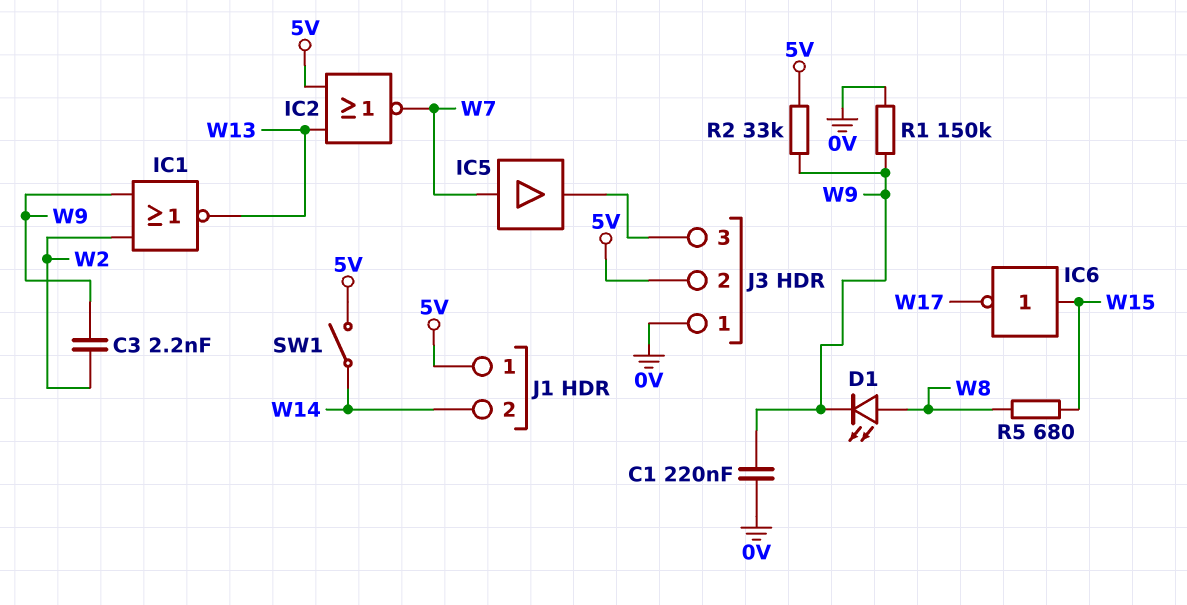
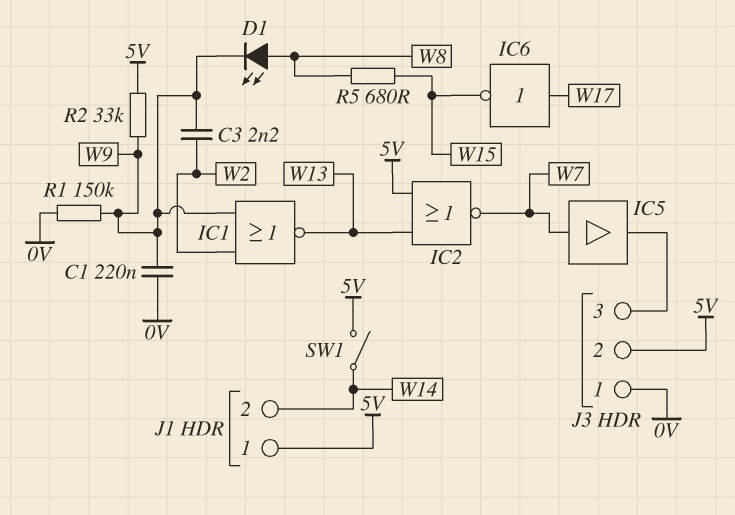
IC6: NOT (in W15, out W17) -> NOT (in W17, out W15)

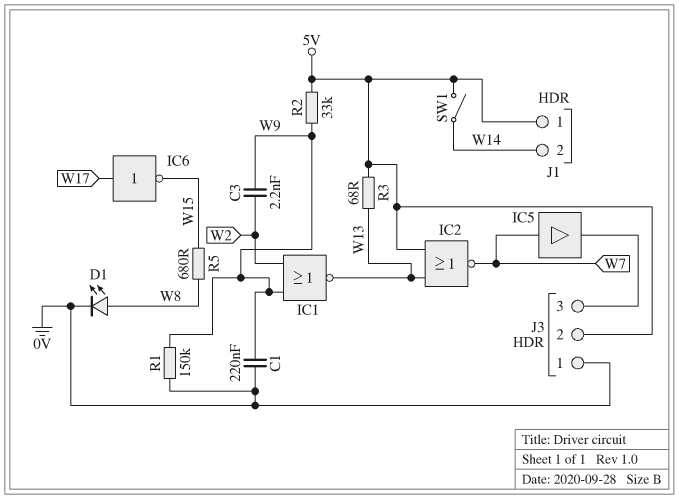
D1: LED (A W8, K W9) -> LED (A W8, K 0V)
R3: none -> 68 (5V, W13)

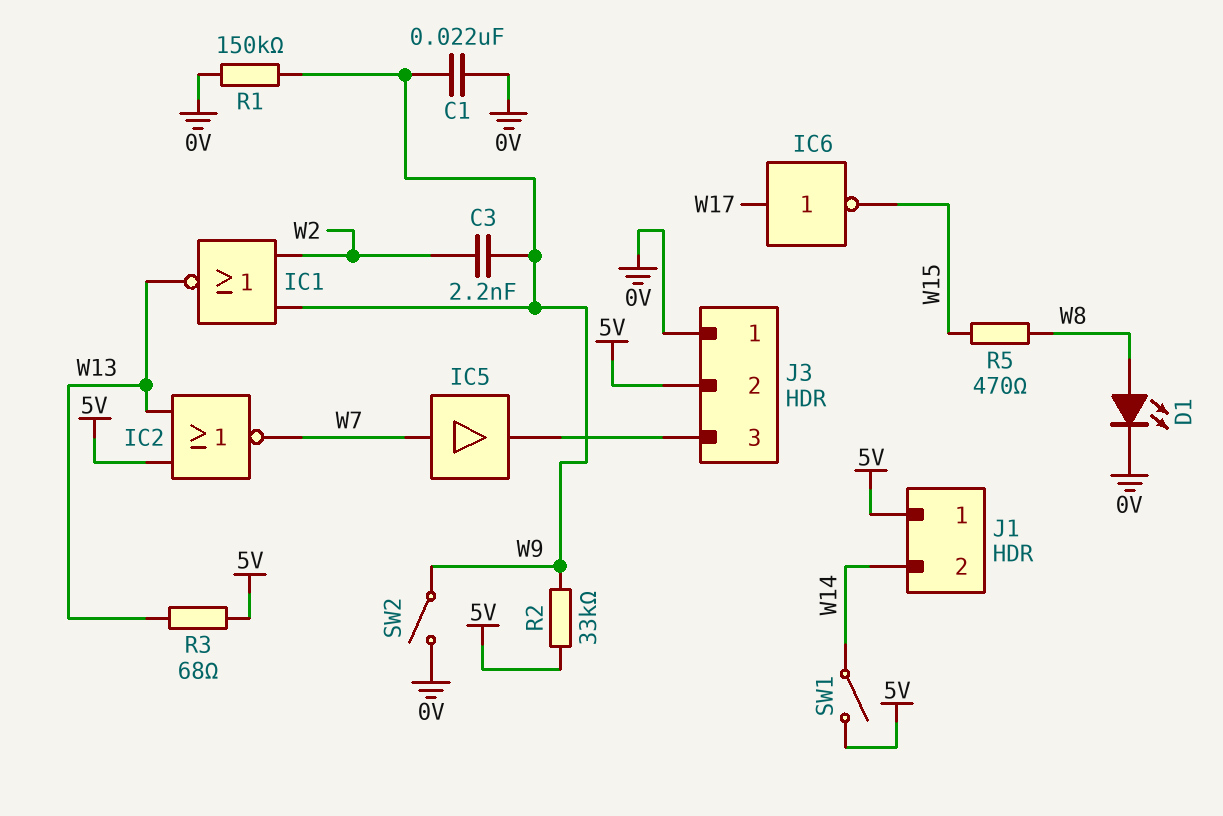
C1: 220nF (0V, W9) -> 22nF (0V, W9)
R5: 680 (W8, W15) -> 470 (W8, W15)
SW2: none -> switch (0V, W9)

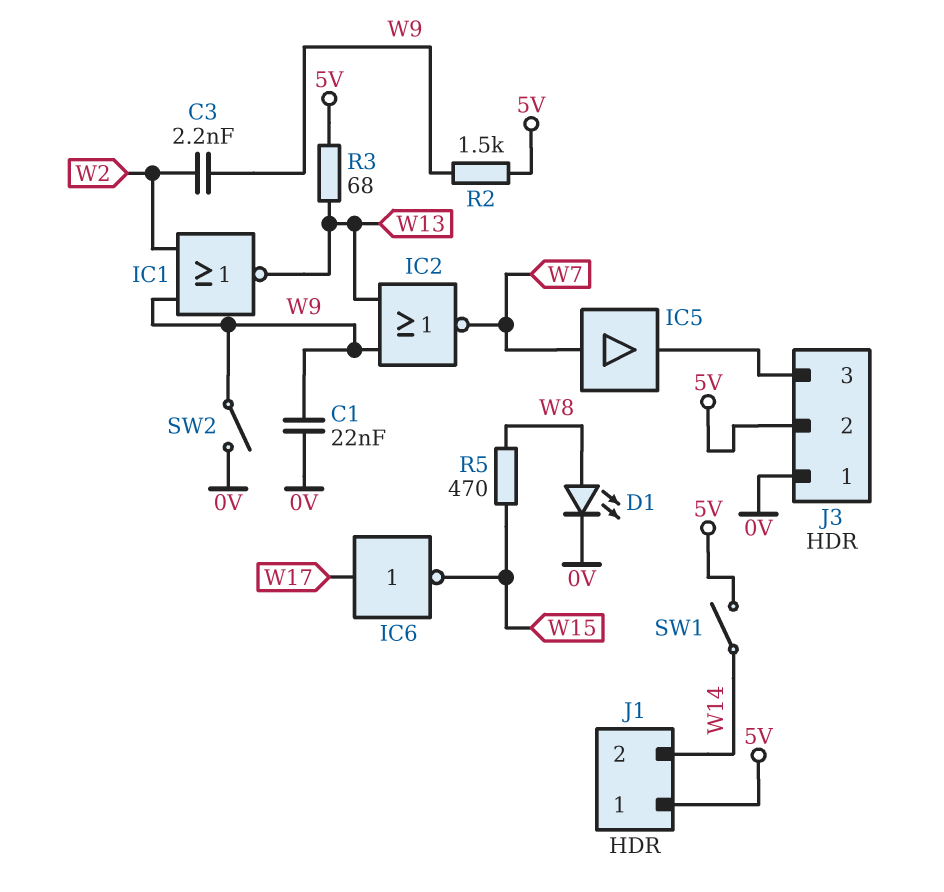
IC2: NOR (in 5V, in W13, out W7) -> NOR (in W9, in W13, out W7)
R1: 150k (0V, W9) -> none
R2: 33k (5V, W9) -> 1.5k (5V, W9)

